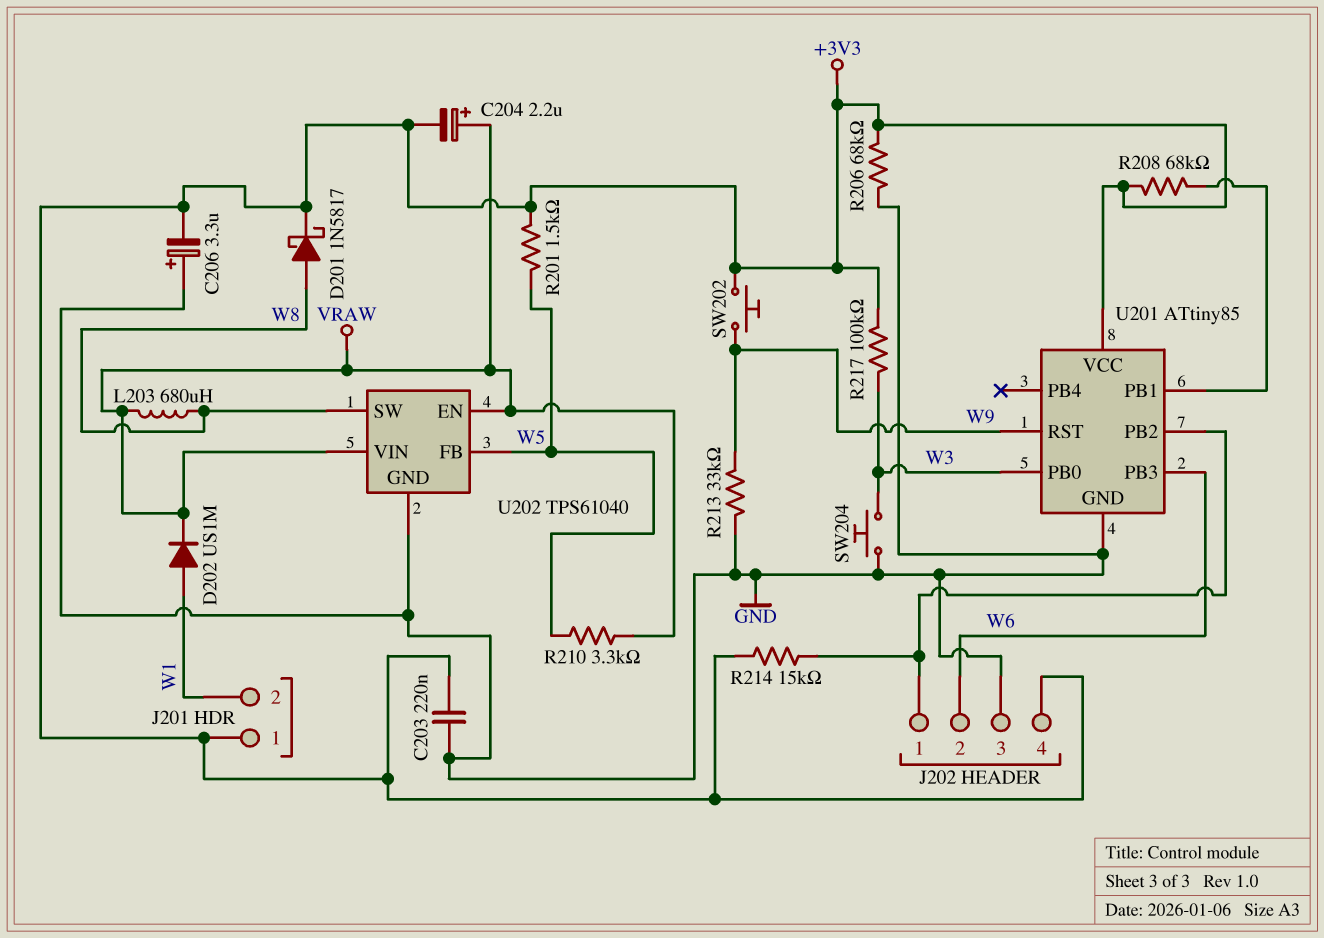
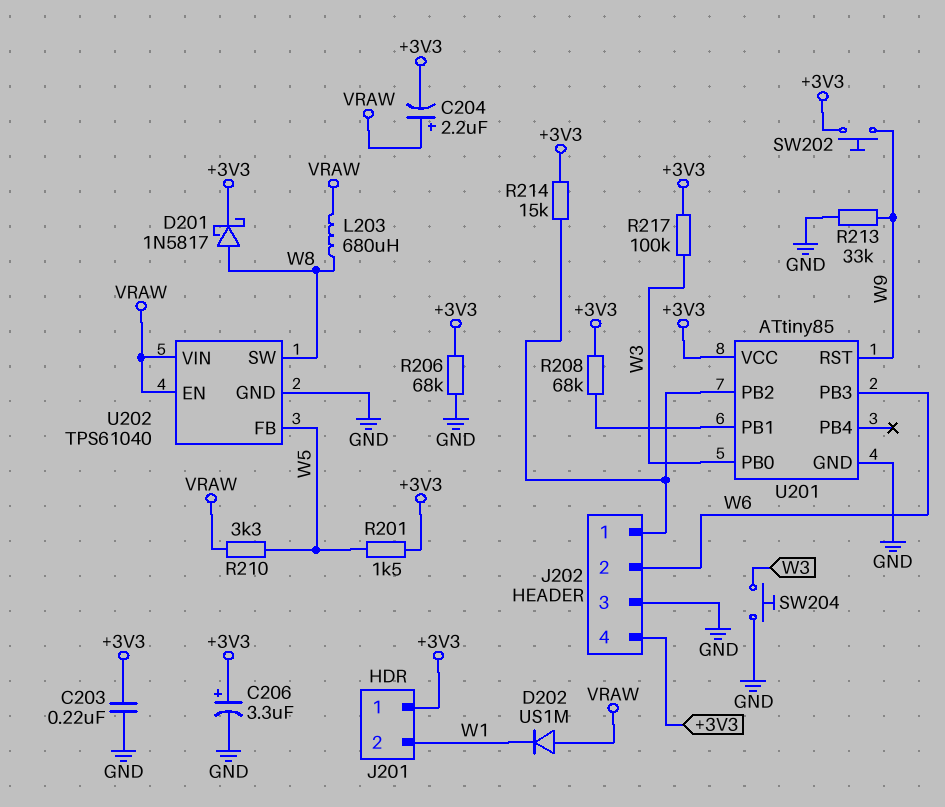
C206: 3.3uF (plus GND, minus +3V3) -> 3.3uF (plus +3V3, minus GND)
D202: diode US1M (A W1, K VRAW) -> diode US1M (A VRAW, K W1)

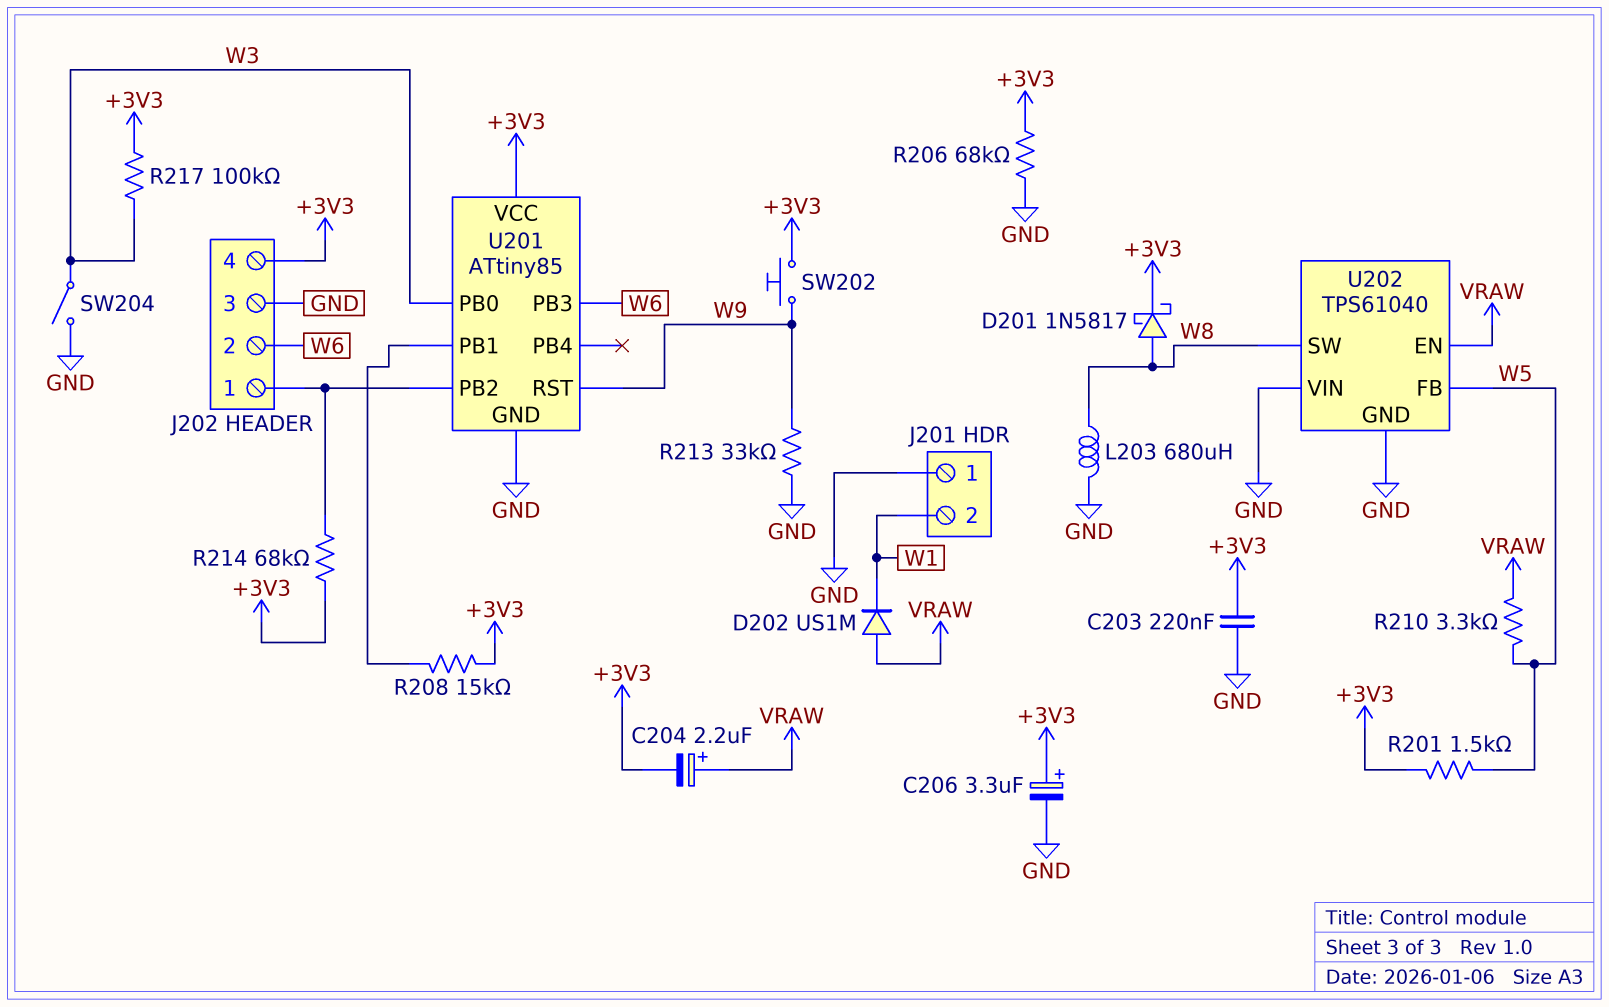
J201 pin 1: +3V3 -> GND
L203: 680uH (VRAW, W8) -> 680uH (GND, W8)
R208: 68k (+3V3, U201/PB1) -> 15k (+3V3, U201/PB1)
R214: 15k (+3V3, J202/1) -> 68k (+3V3, J202/1)
SW204: button (GND, W3) -> switch (GND, W3)
U202 pin VIN: VRAW -> GND

